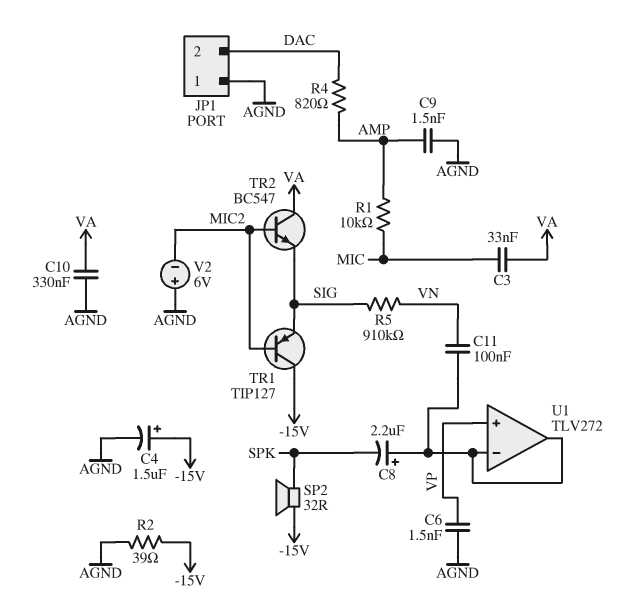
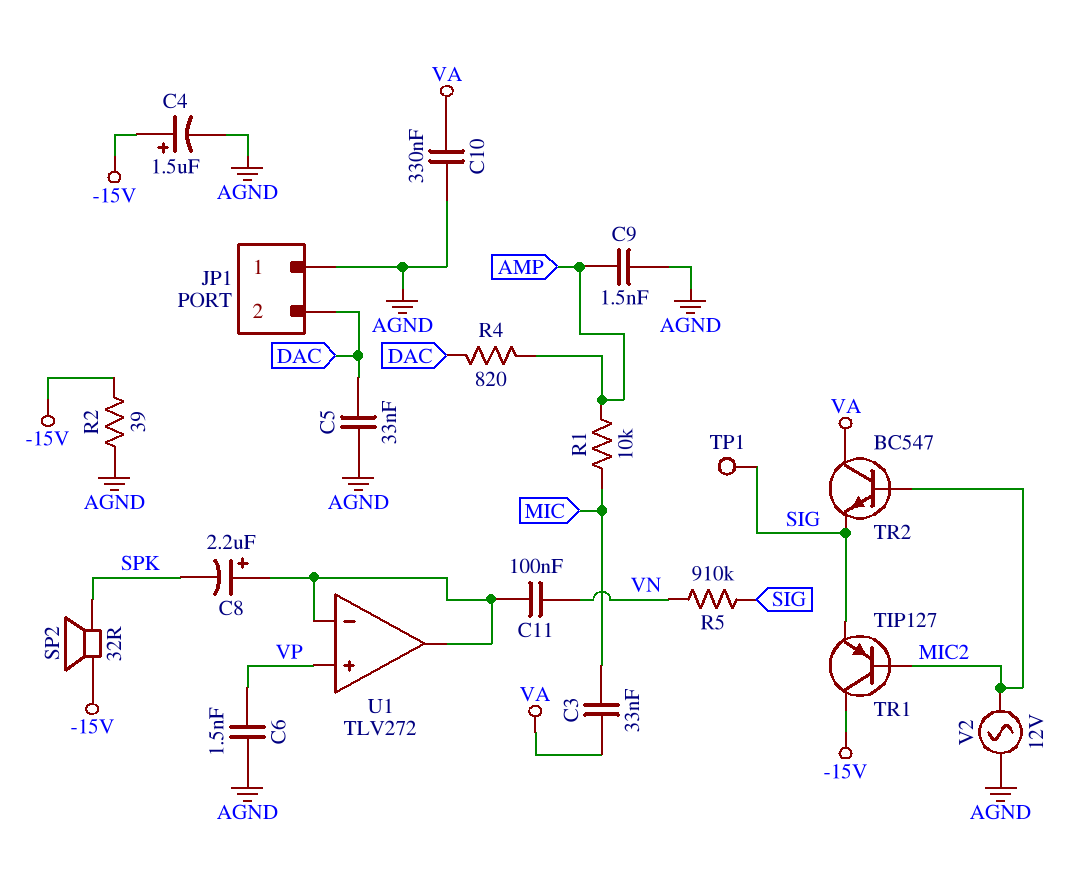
C5: none -> 33nF (AGND, DAC)
TP1: none -> test point (SIG)
V2: 6V (plus AGND, minus MIC2) -> AC 12V (AGND, MIC2)

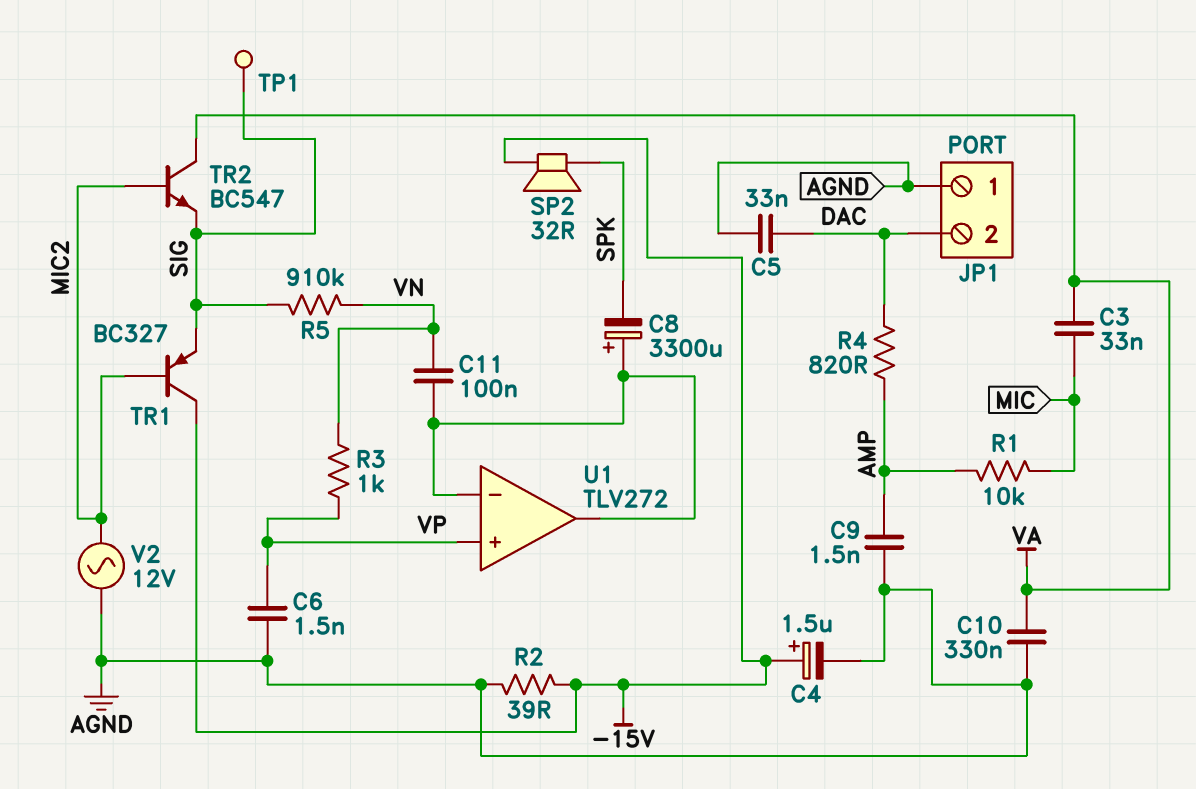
C8: 2.2uF (plus U1/in-, minus SPK) -> 3300uF (plus U1/in-, minus SPK)
R3: none -> 1k (VN, VP)
TR1: PNP TIP127 (B MIC2, C -15V, E SIG) -> PNP BC327 (B MIC2, C -15V, E SIG)

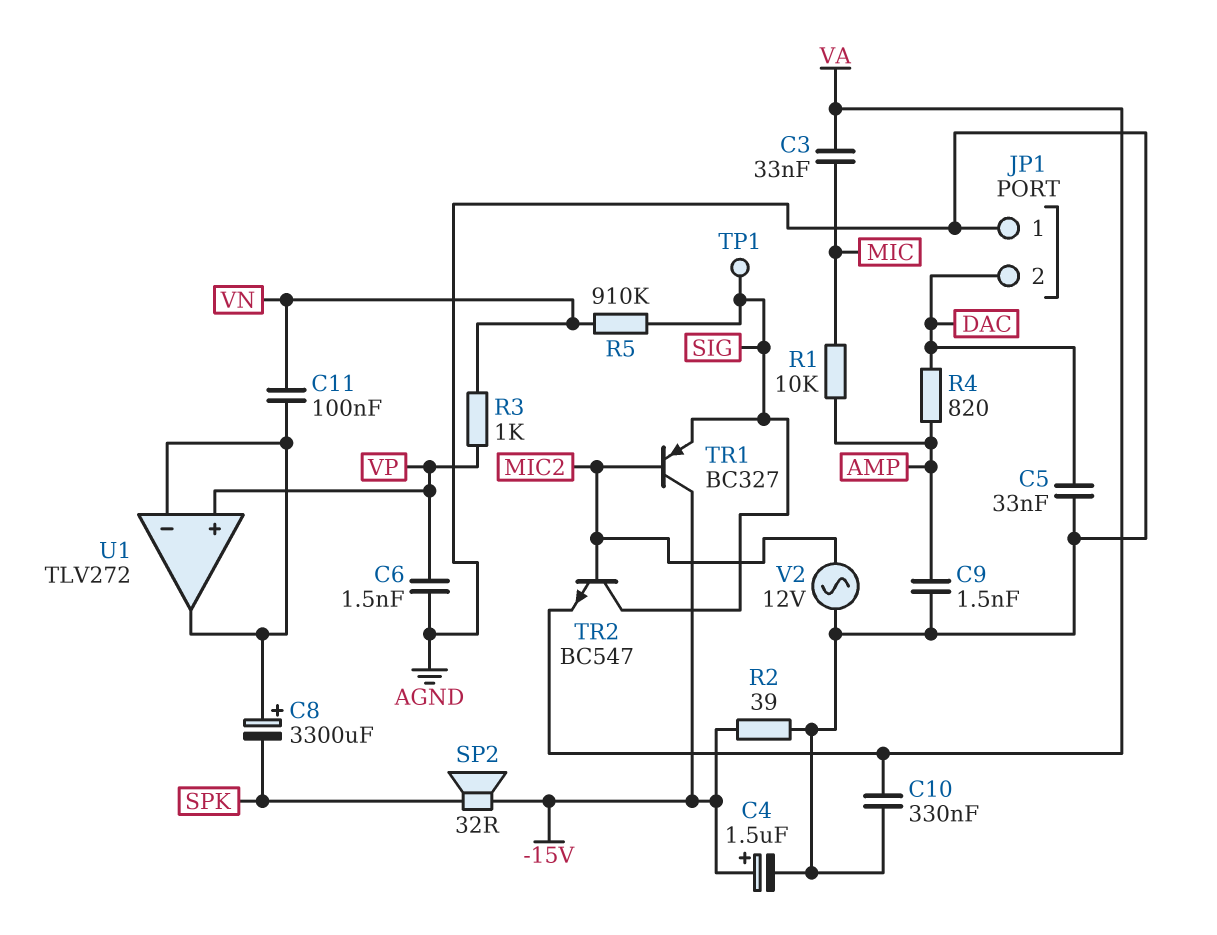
TR2: NPN BC547 (B MIC2, C VA, E SIG) -> NPN BC547 (B MIC2, C SIG, E VA)

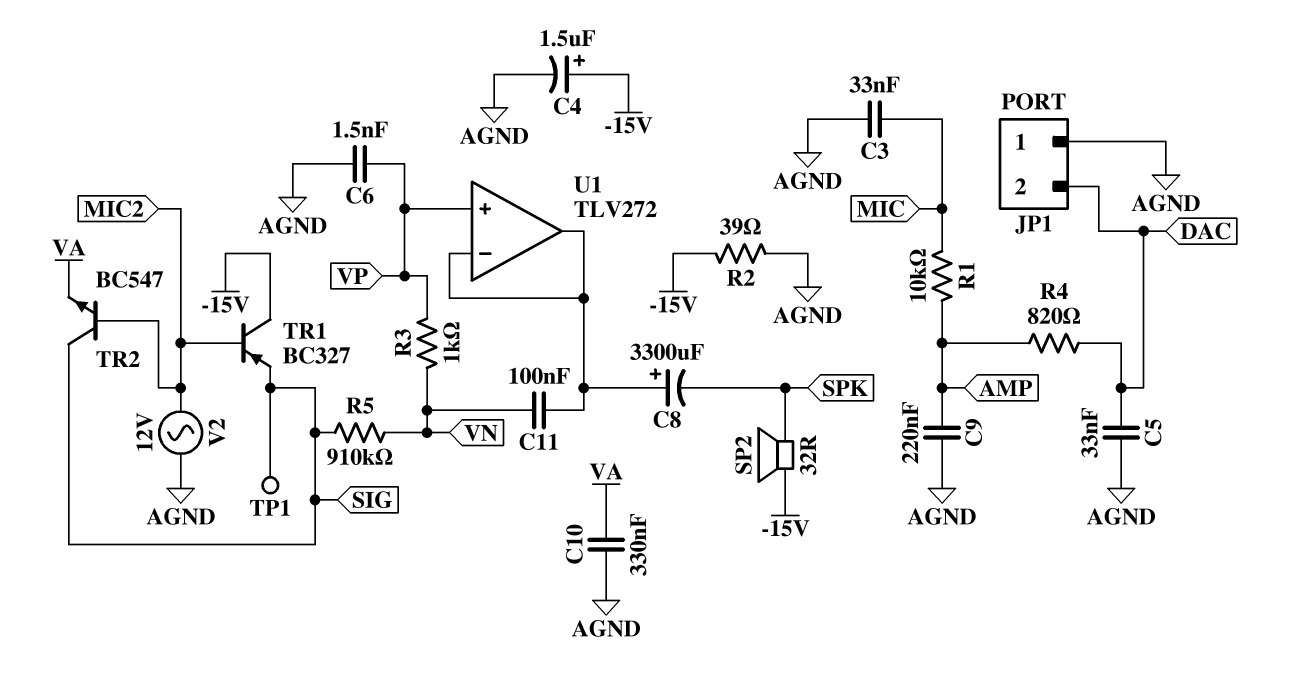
C3: 33nF (MIC, VA) -> 33nF (AGND, MIC)
C9: 1.5nF (AGND, AMP) -> 220nF (AGND, AMP)

